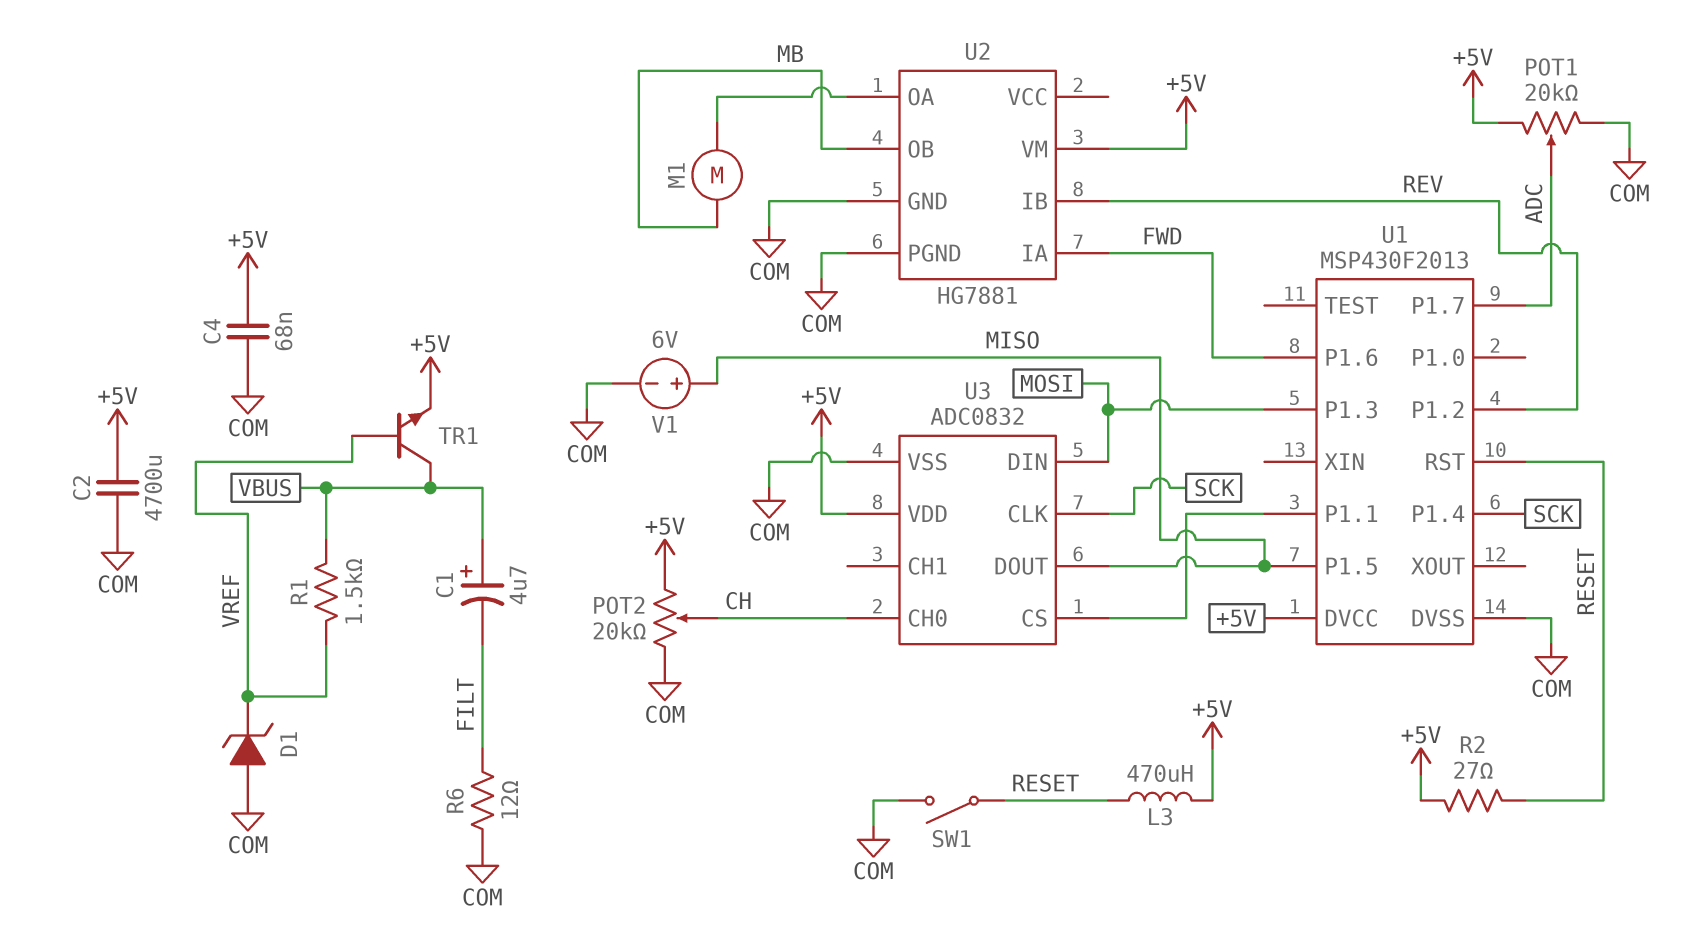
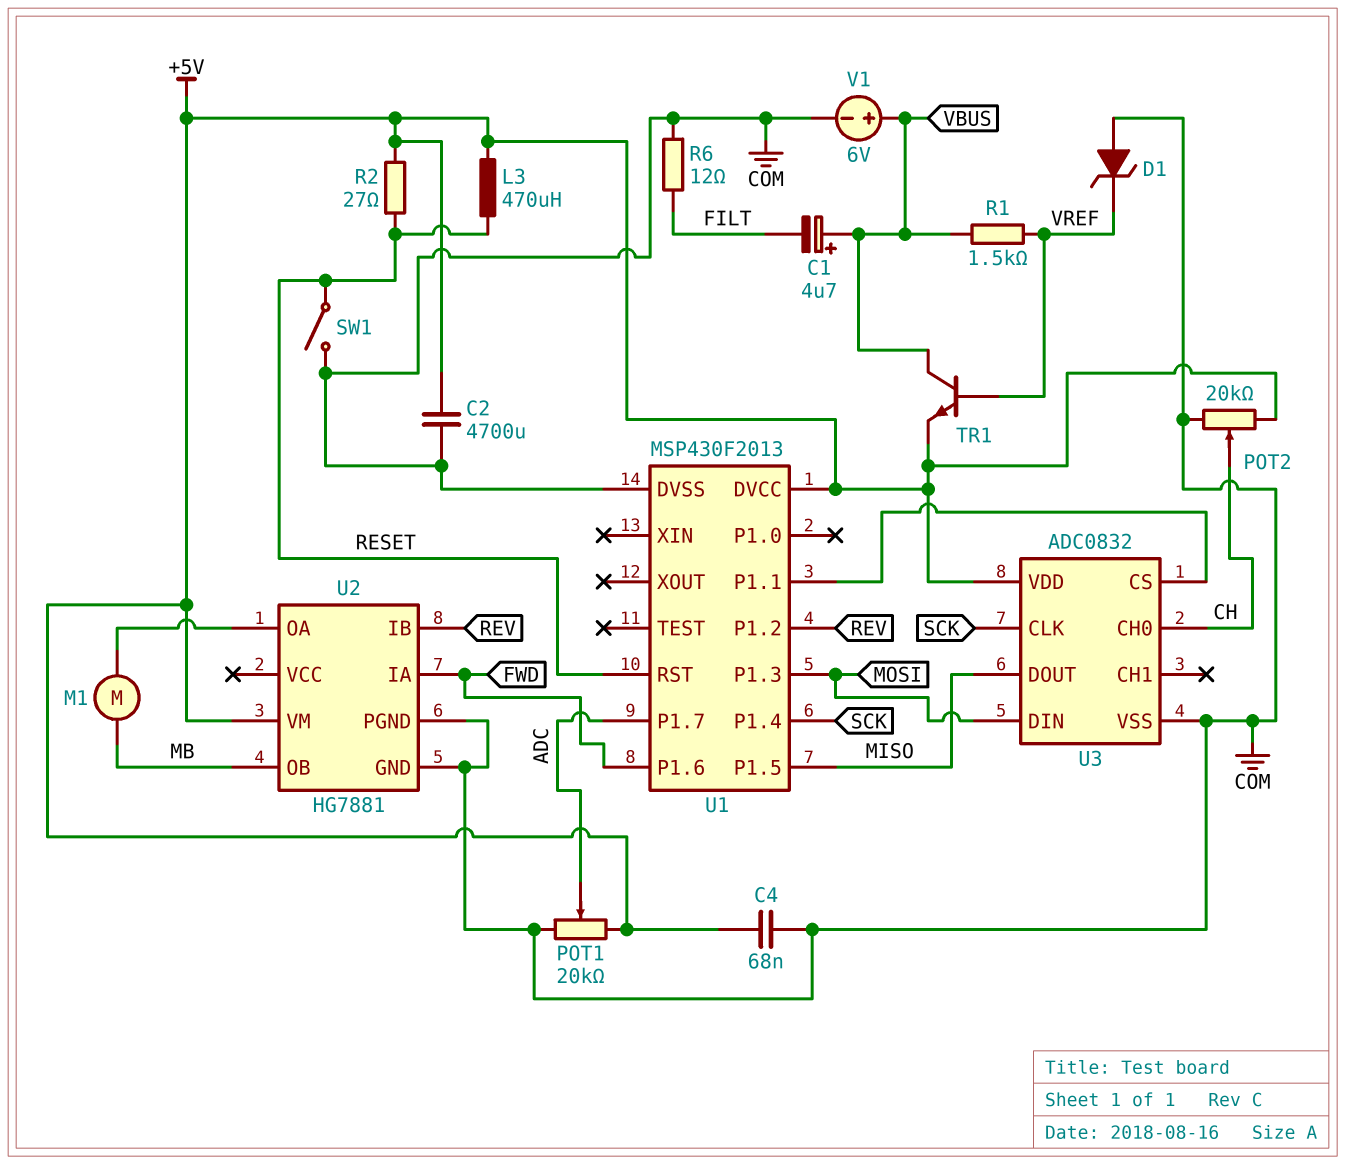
V1: 6V (plus MISO, minus COM) -> 6V (plus VBUS, minus COM)

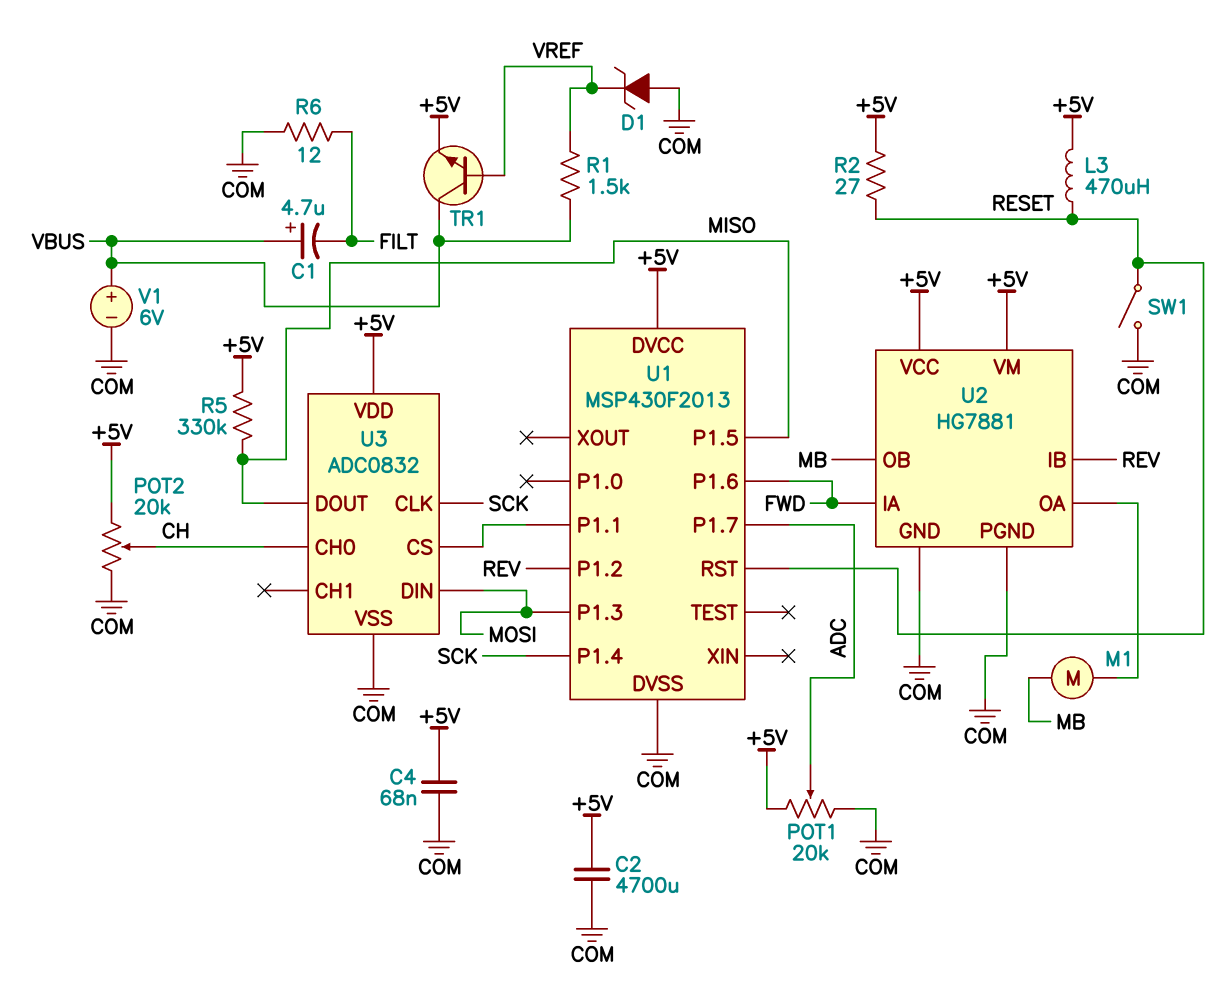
R5: none -> 330k (+5V, MISO)
U2 pin VCC: none -> +5V

